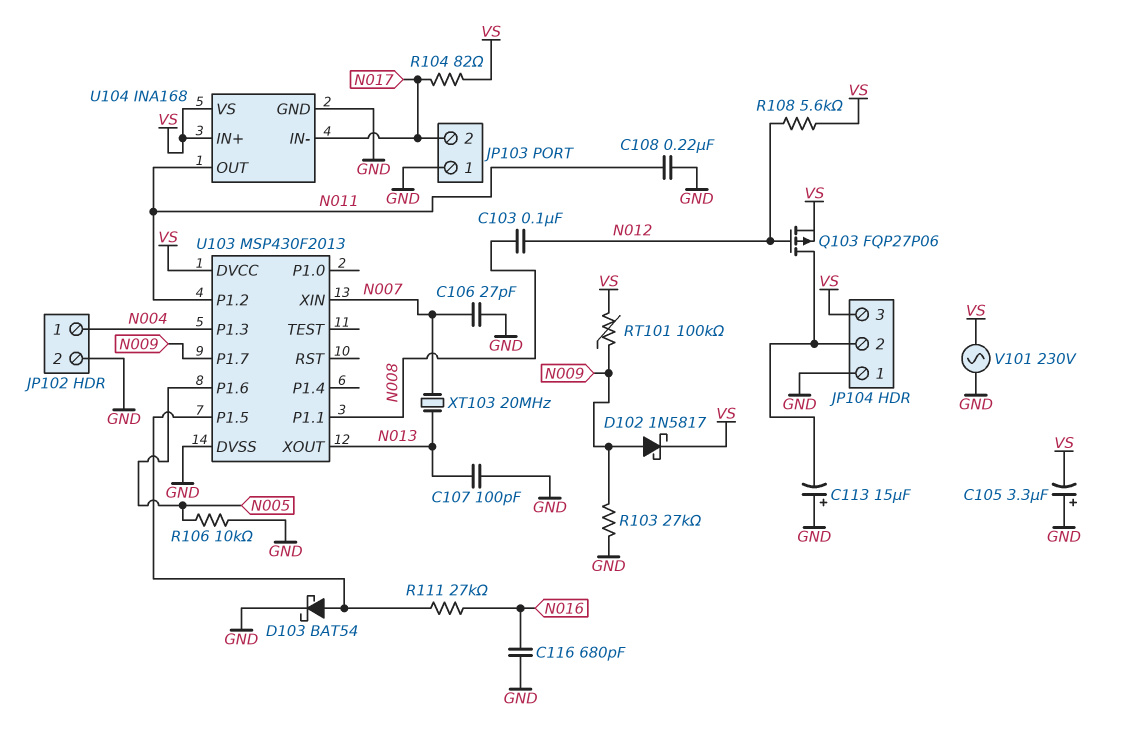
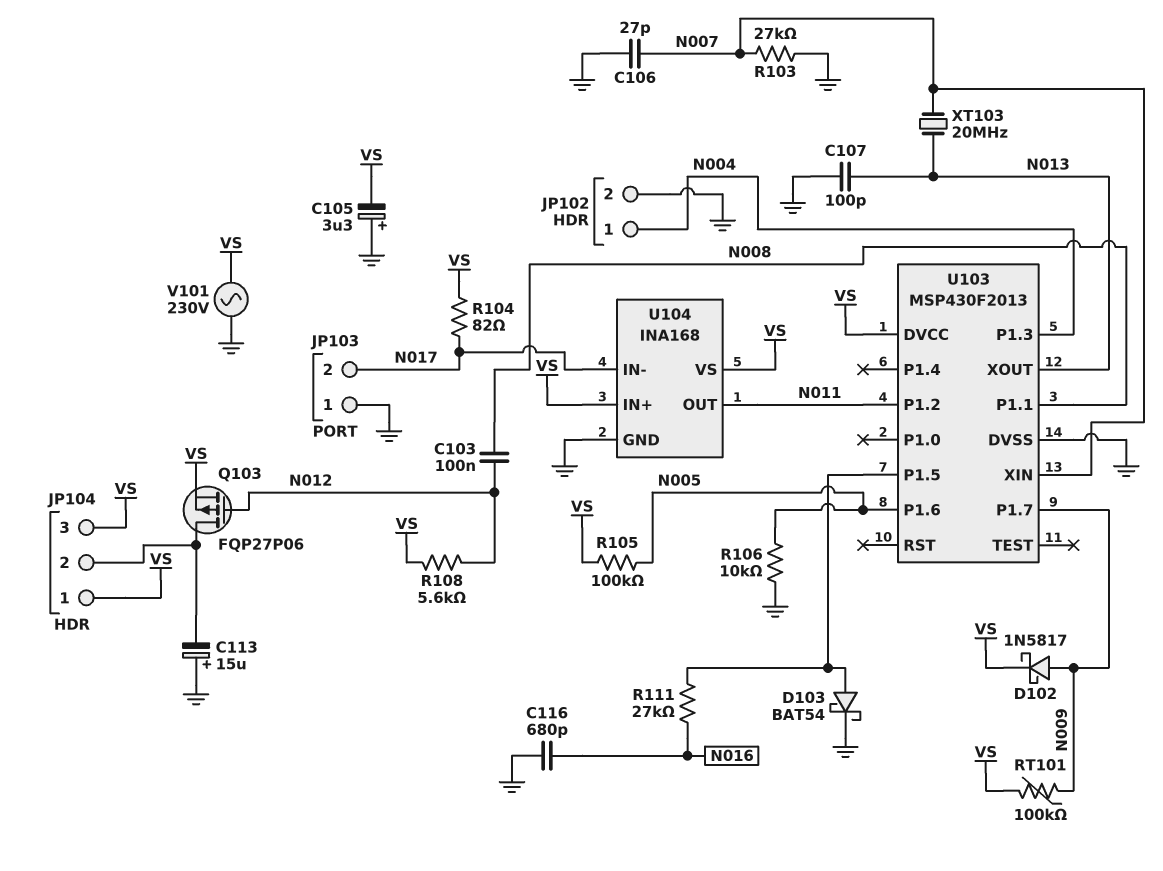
C108: 220nF (GND, N011) -> none
JP104 pin 1: GND -> VS
R103: 27k (GND, N009) -> 27k (GND, N007)
R105: none -> 100k (N005, VS)

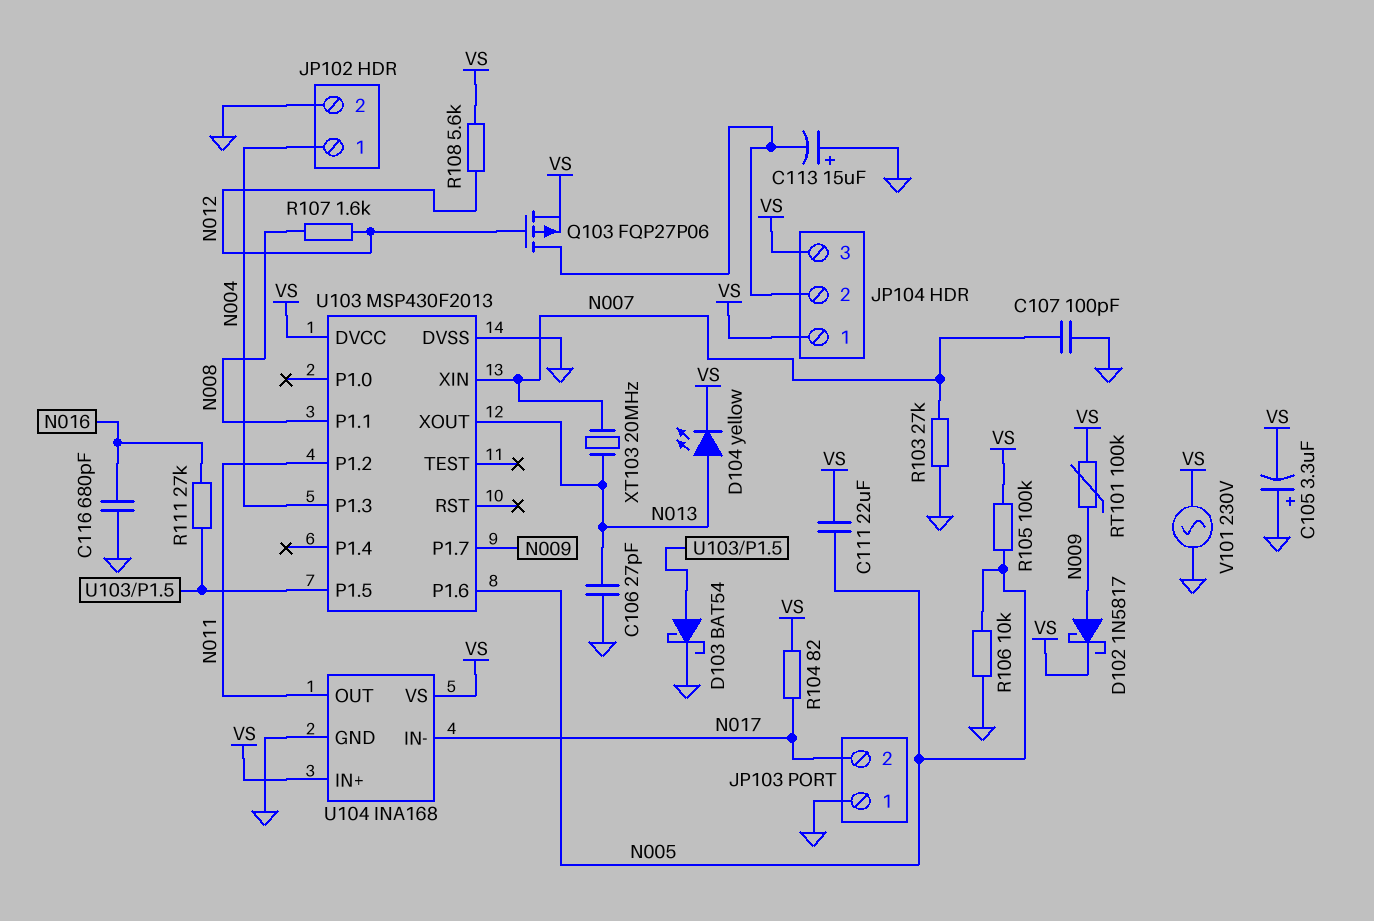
C103: 100nF (N008, N012) -> none
C106: 27pF (GND, N007) -> 27pF (GND, N013)
C107: 100pF (GND, N013) -> 100pF (GND, N007)
C111: none -> 22uF (N005, VS)
D104: none -> LED yellow (A N013, K VS)
R107: none -> 1.6k (N008, N012)

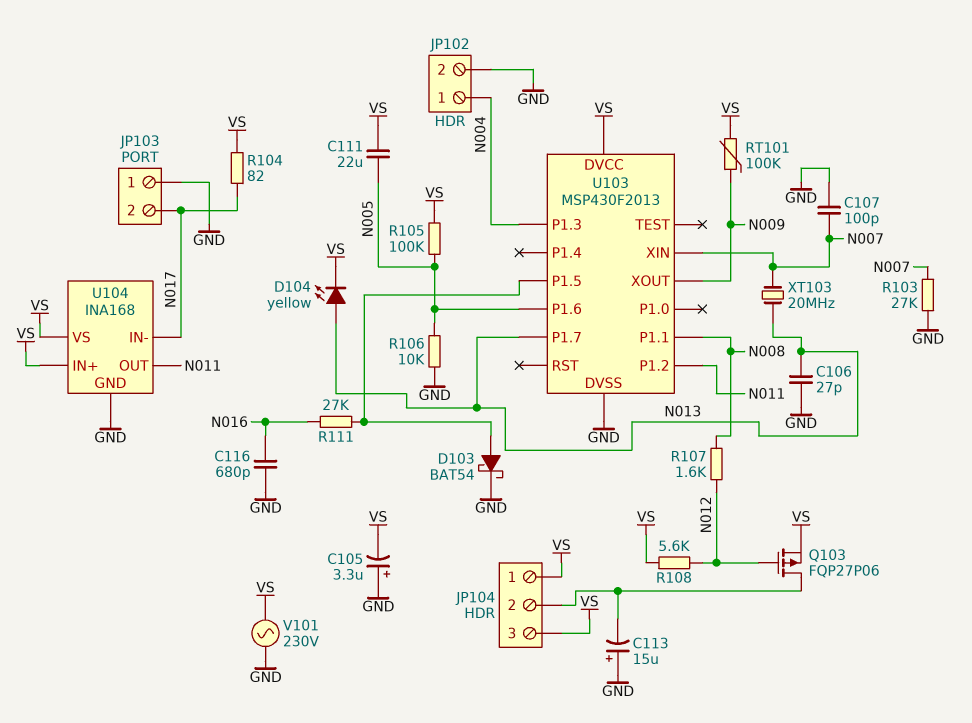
D102: schottky 1N5817 (A N009, K VS) -> none
U103 pin P1.7: N009 -> N013
U103 pin XOUT: N013 -> N009

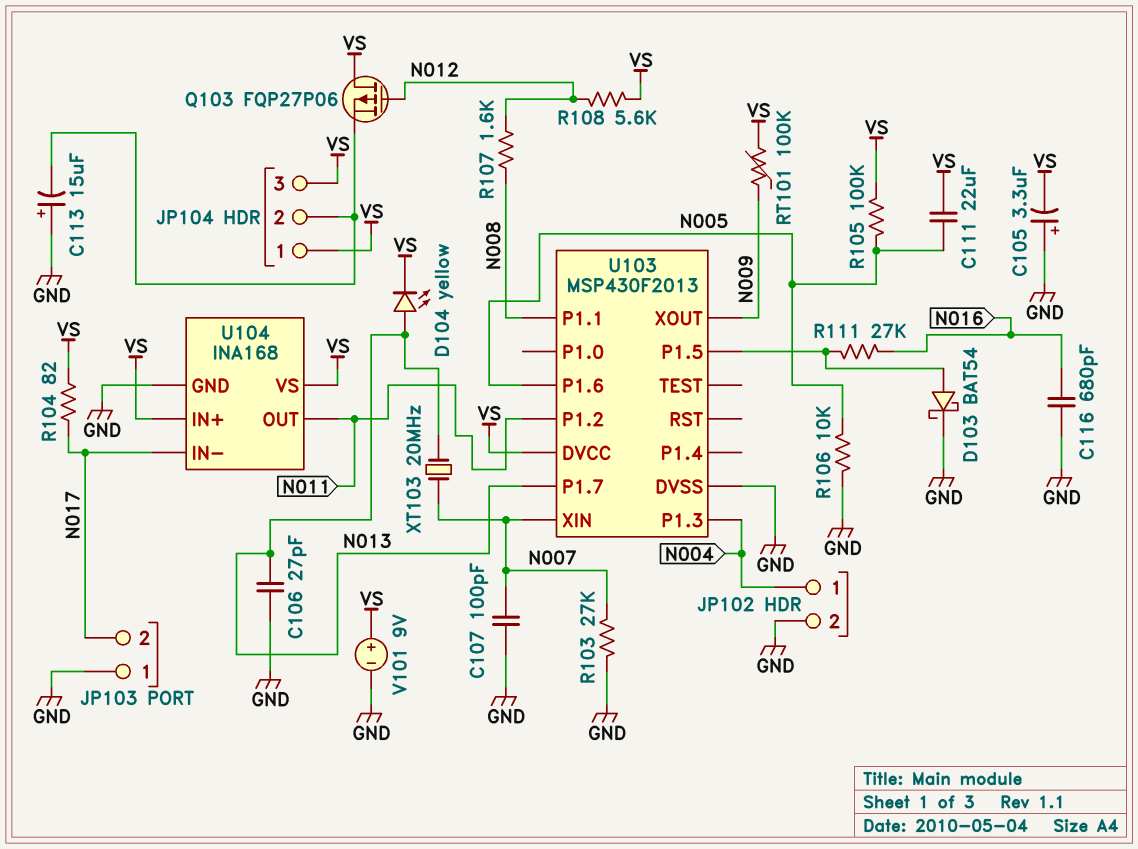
Q103: PMOS FQP27P06 (G N012, D JP104/2, S VS) -> PMOS FQP27P06 (G N012, D VS, S JP104/2)
V101: AC 230V (GND, VS) -> 9V (plus VS, minus GND)

